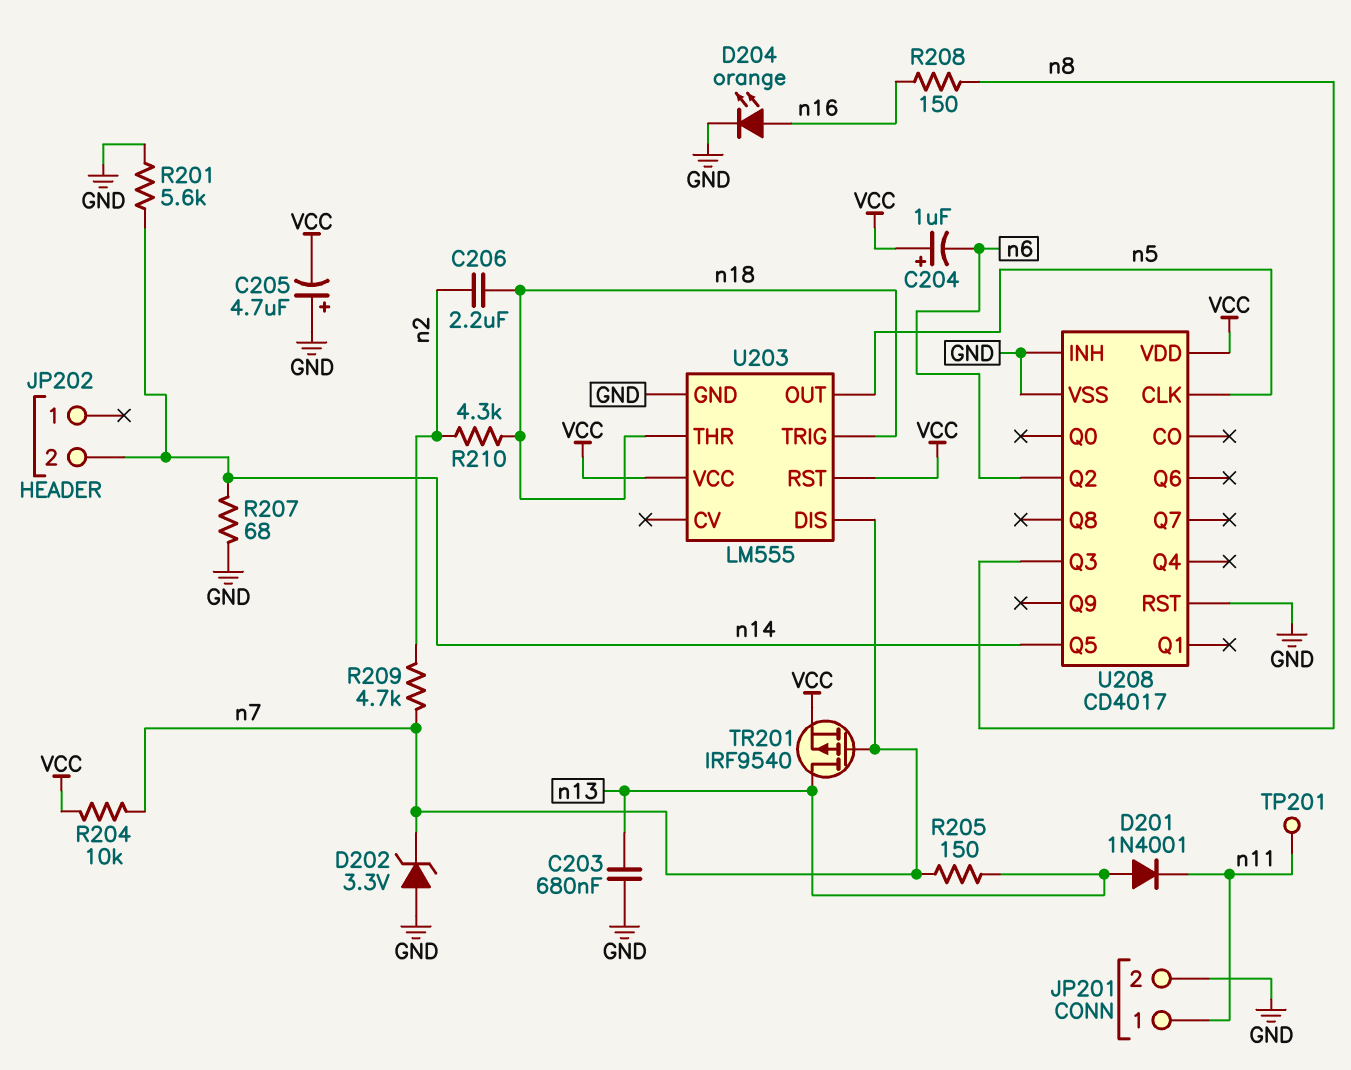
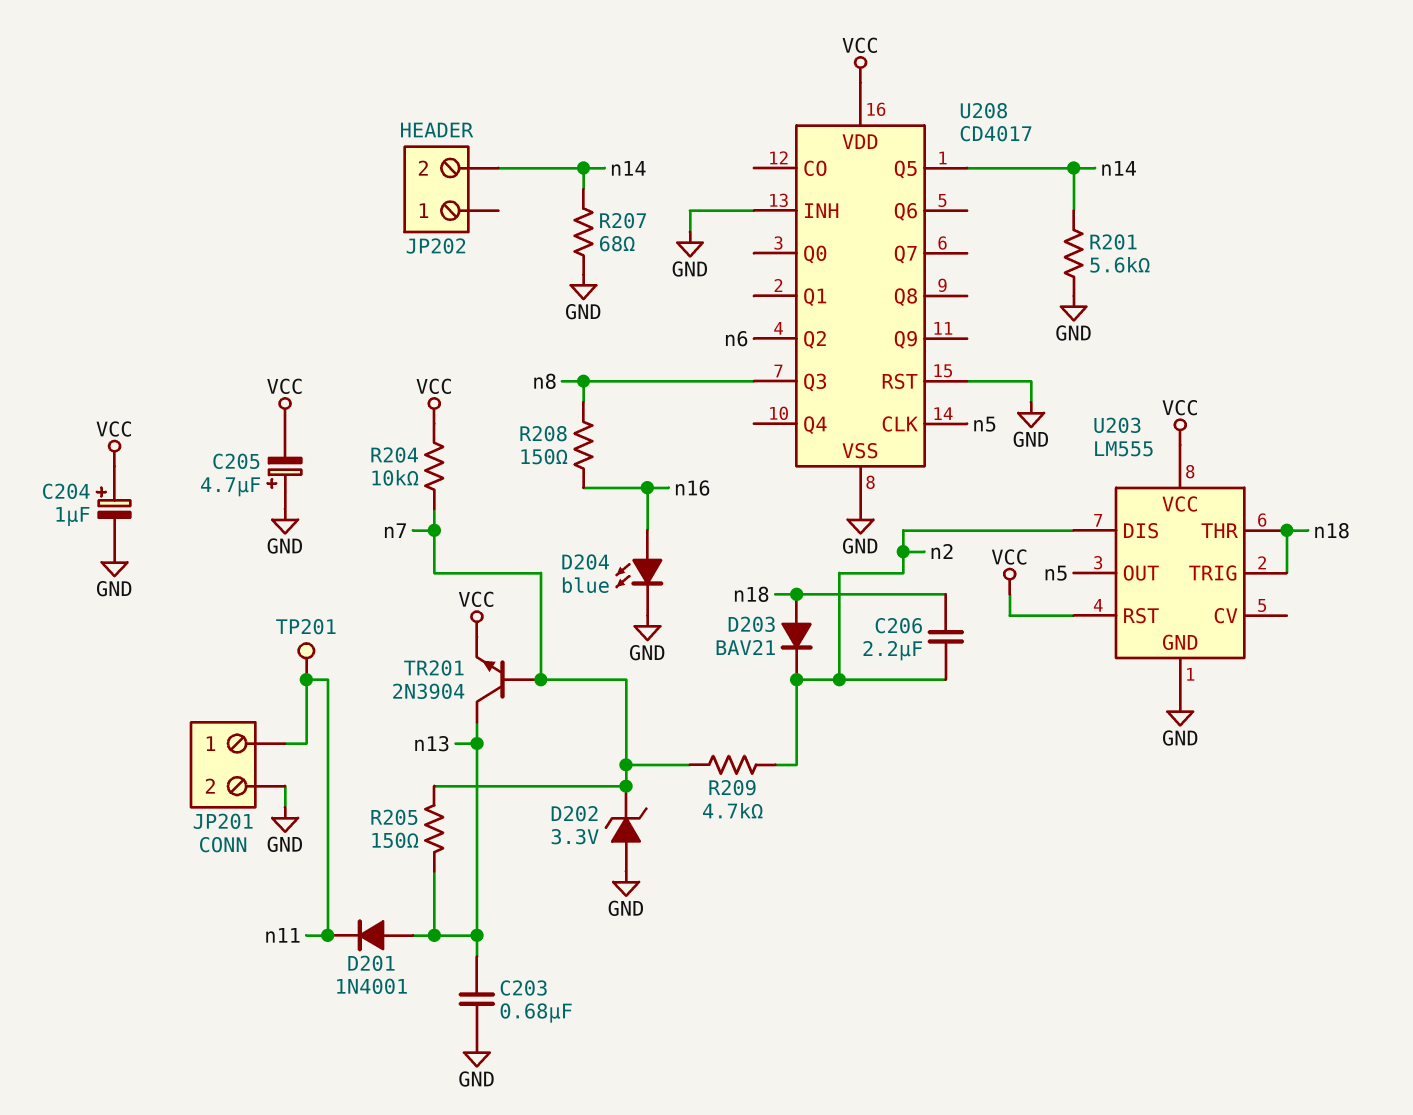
C204: 1uF (plus VCC, minus n6) -> 1uF (plus VCC, minus GND)
D203: none -> diode BAV21 (A n18, K n2)
D204: LED orange (A n16, K GND) -> LED blue (A n16, K GND)
R210: 4.3k (n2, n18) -> none
TR201: PMOS IRF9540 (G n7, D n13, S VCC) -> NPN 2N3904 (B n7, C n13, E VCC)
U203 pin DIS: n7 -> n2

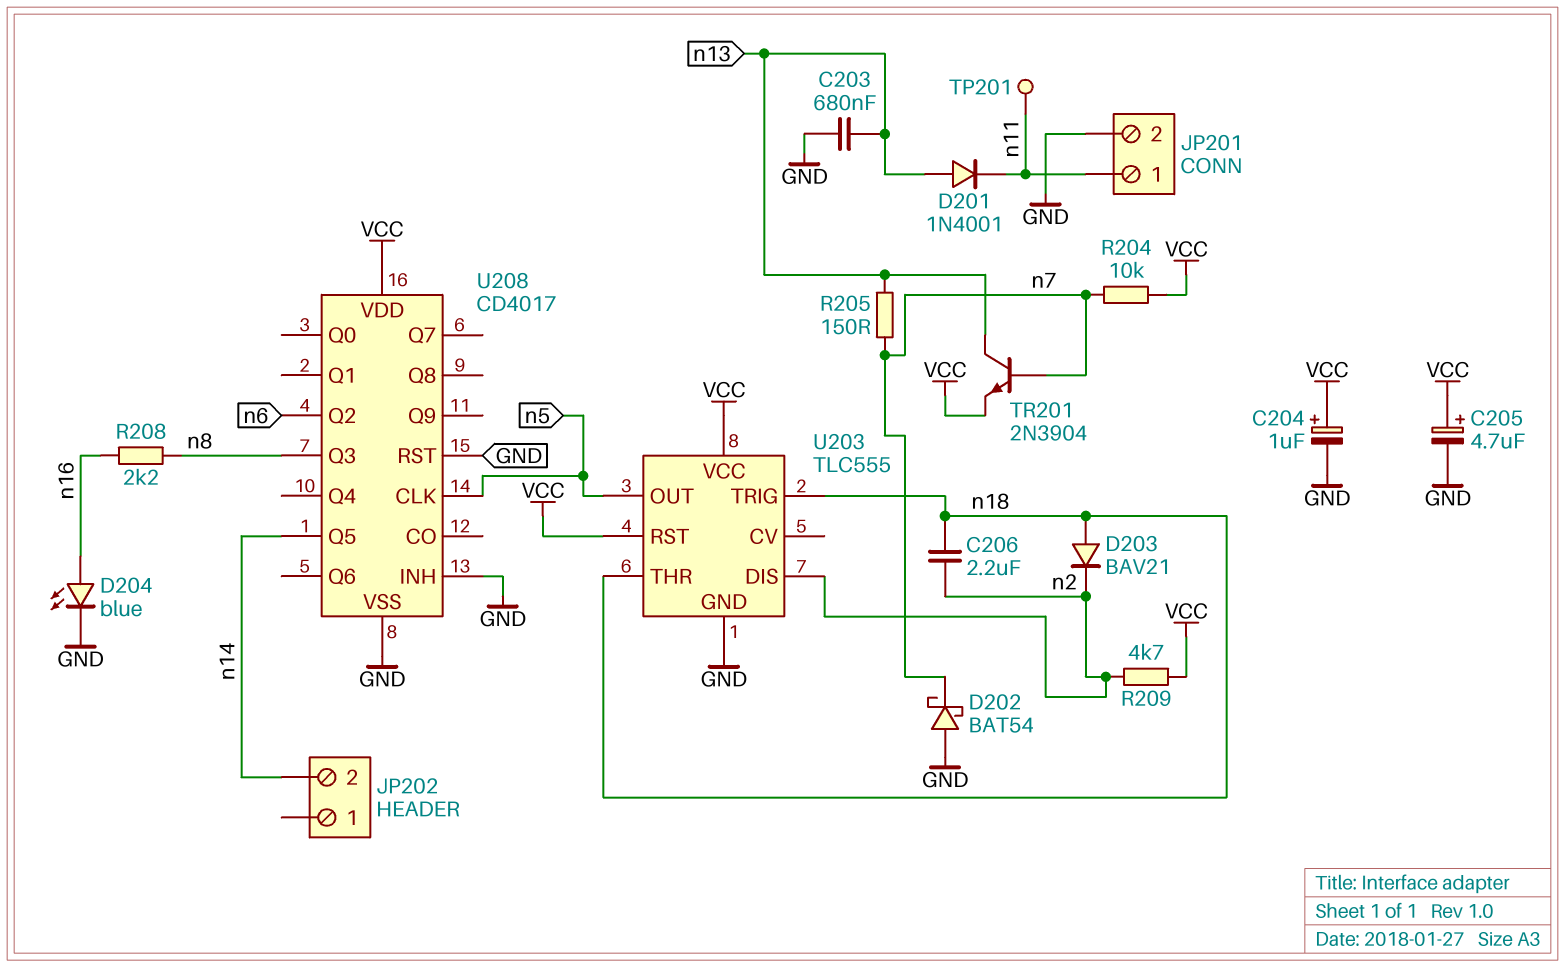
C205: 4.7uF (plus GND, minus VCC) -> 4.7uF (plus VCC, minus GND)
D202: zener 3.3V (A GND, K n7) -> schottky BAT54 (A GND, K n7)
R201: 5.6k (GND, n14) -> none
R207: 68 (GND, n14) -> none
R208: 150 (n8, n16) -> 2.2k (n8, n16)
R209: 4.7k (n2, n7) -> 4.7k (VCC, n2)
U203: LM555 -> TLC555

